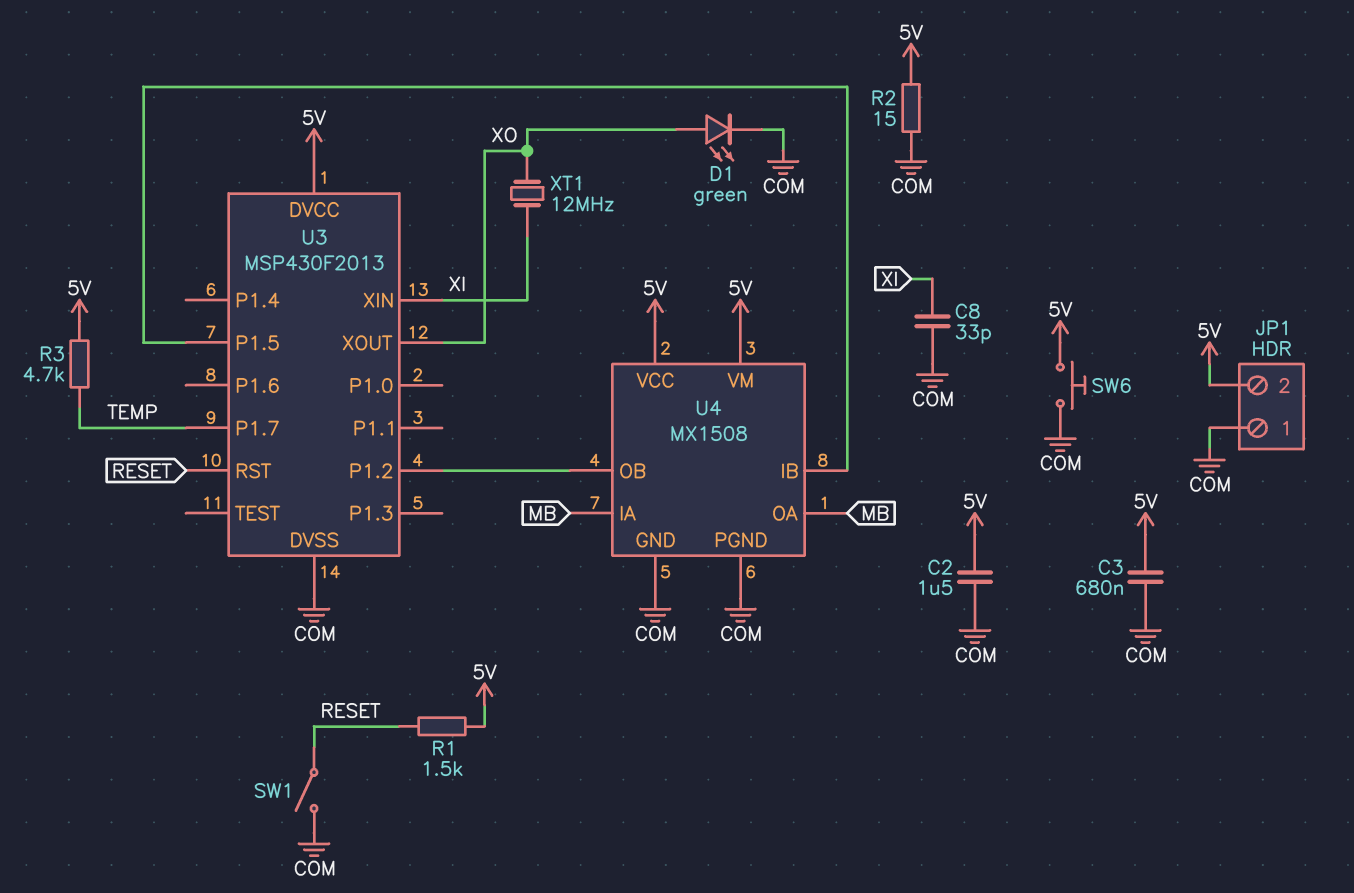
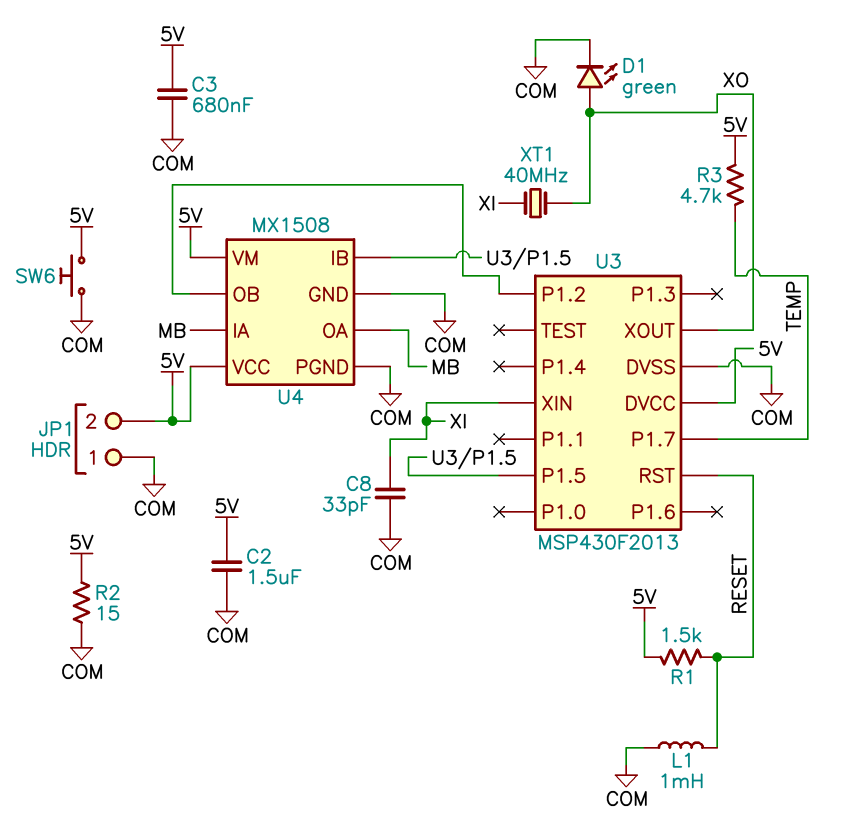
L1: none -> 1mH (COM, RESET)
SW1: switch (COM, RESET) -> none
XT1: 12MHz (XI, XO) -> 40MHz (XI, XO)

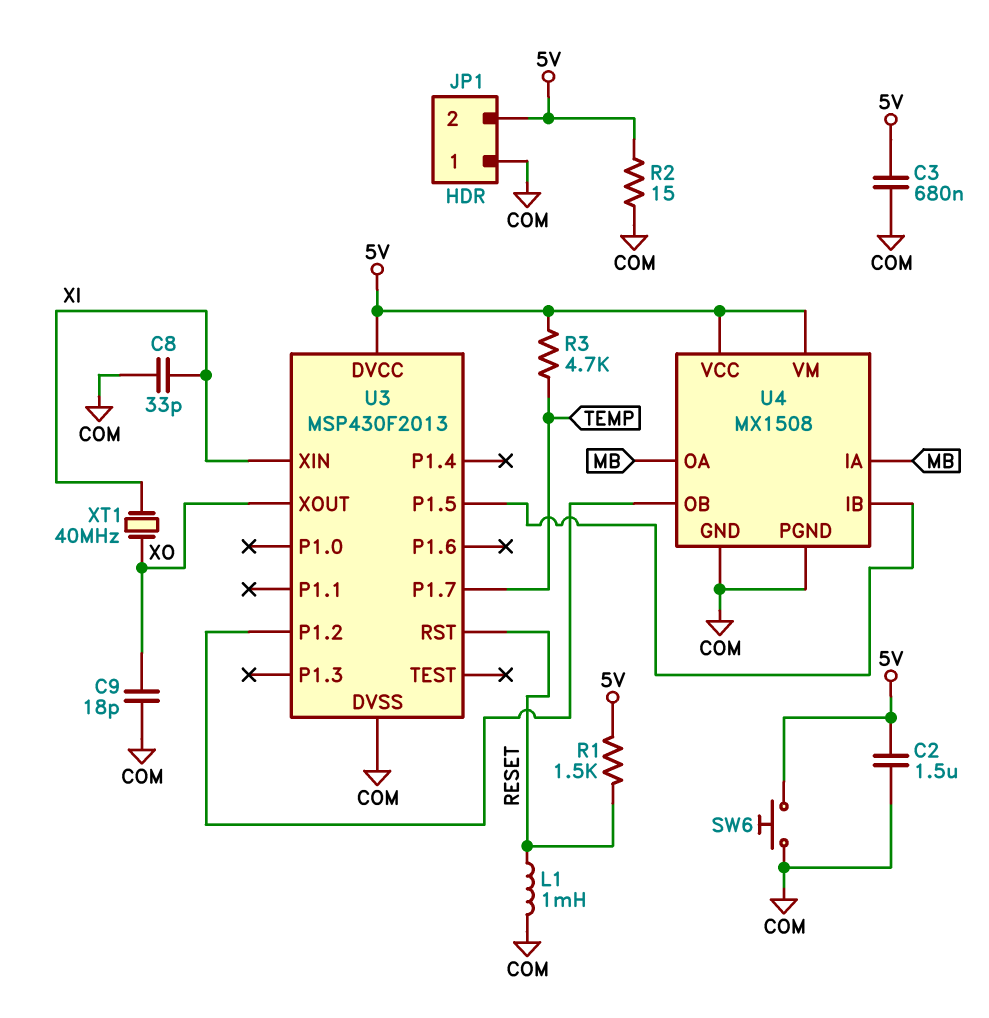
C9: none -> 18pF (COM, XO)
D1: LED green (A XO, K COM) -> none

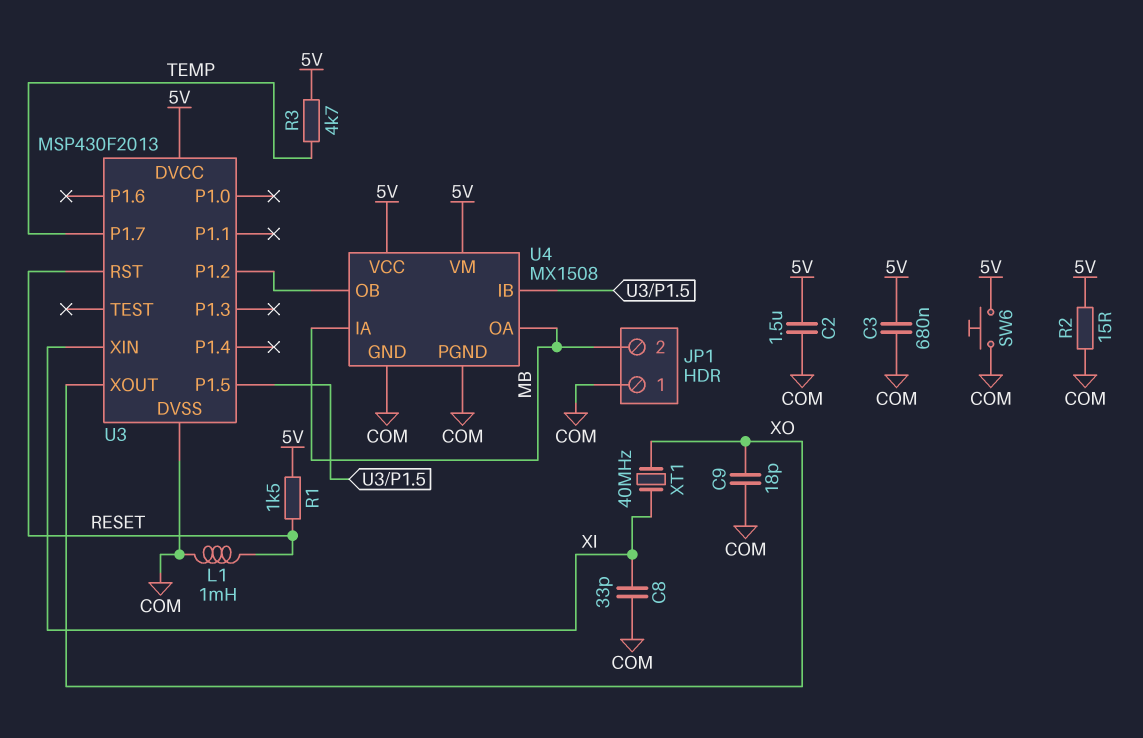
JP1 pin 2: 5V -> MB

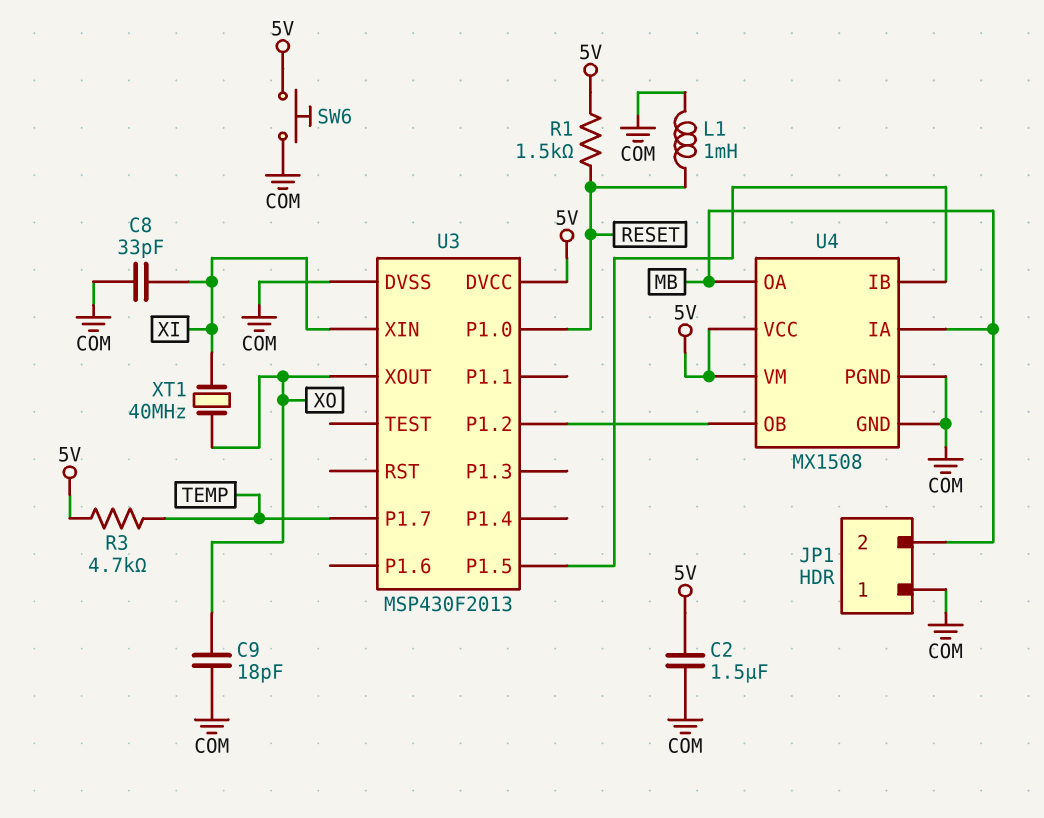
C3: 680nF (5V, COM) -> none
R2: 15 (5V, COM) -> none
U3 pin P1.0: none -> RESET
U3 pin RST: RESET -> none

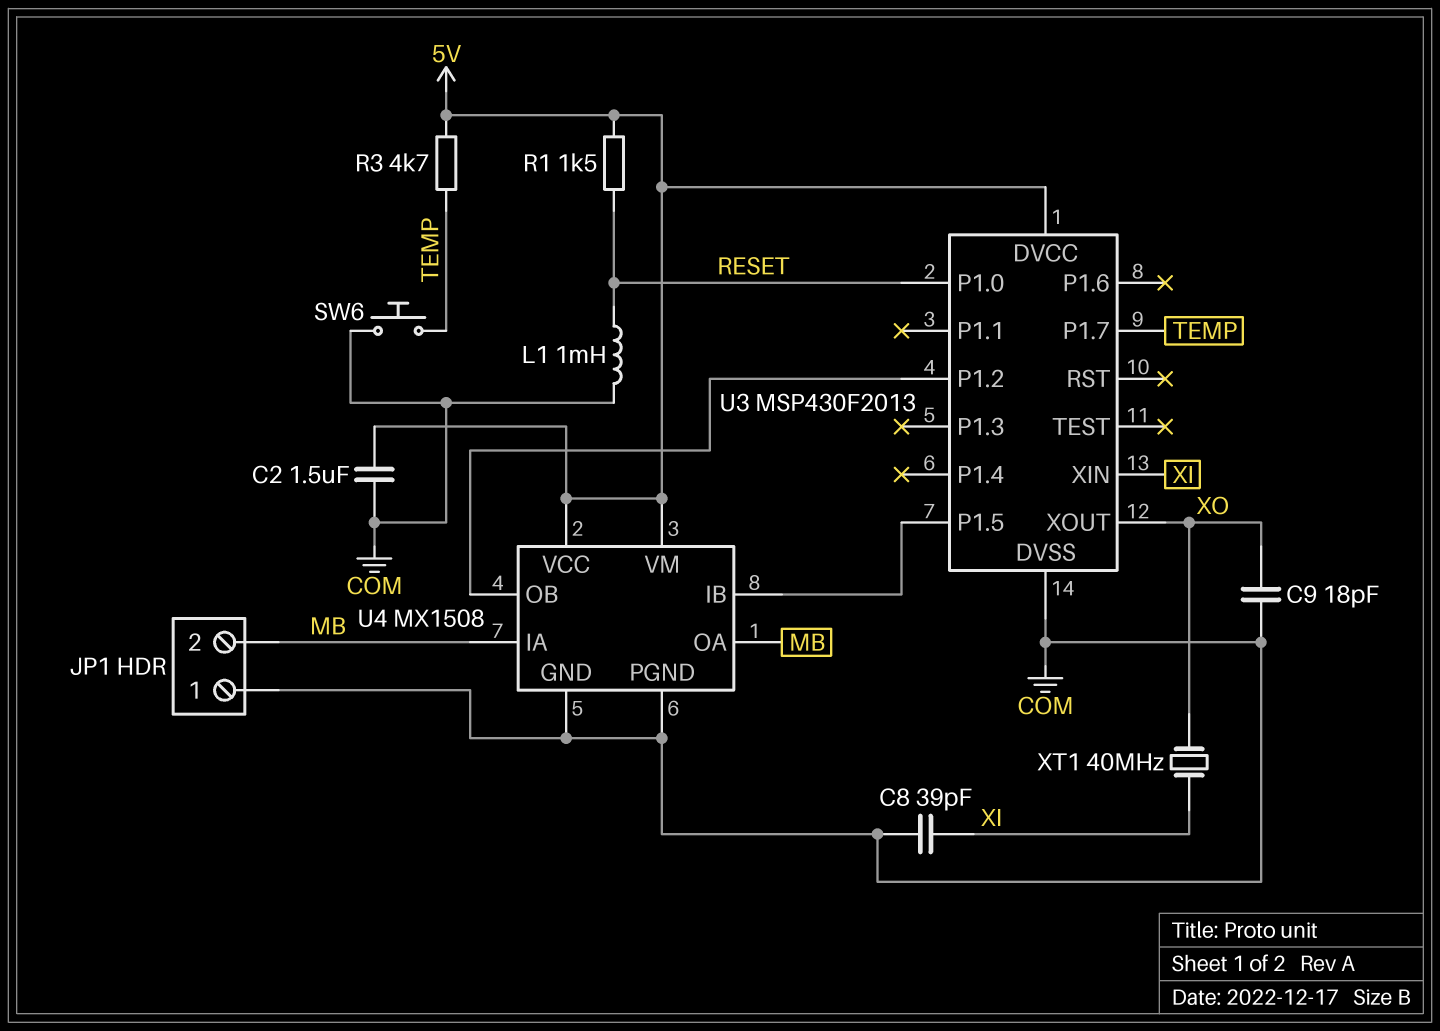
C8: 33pF (COM, XI) -> 39pF (COM, XI)
SW6: button (5V, COM) -> button (COM, TEMP)

